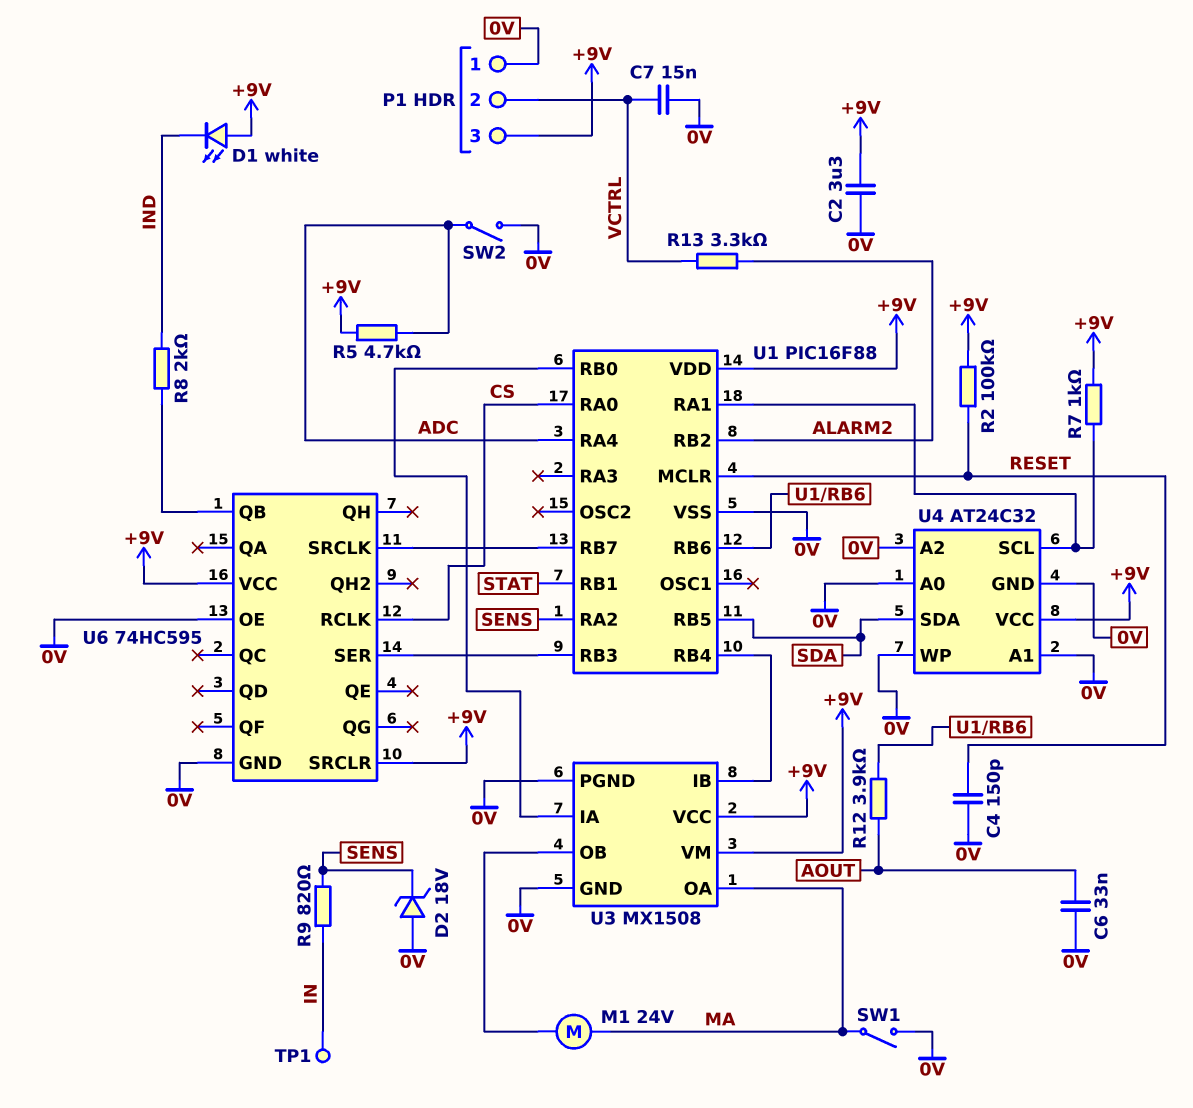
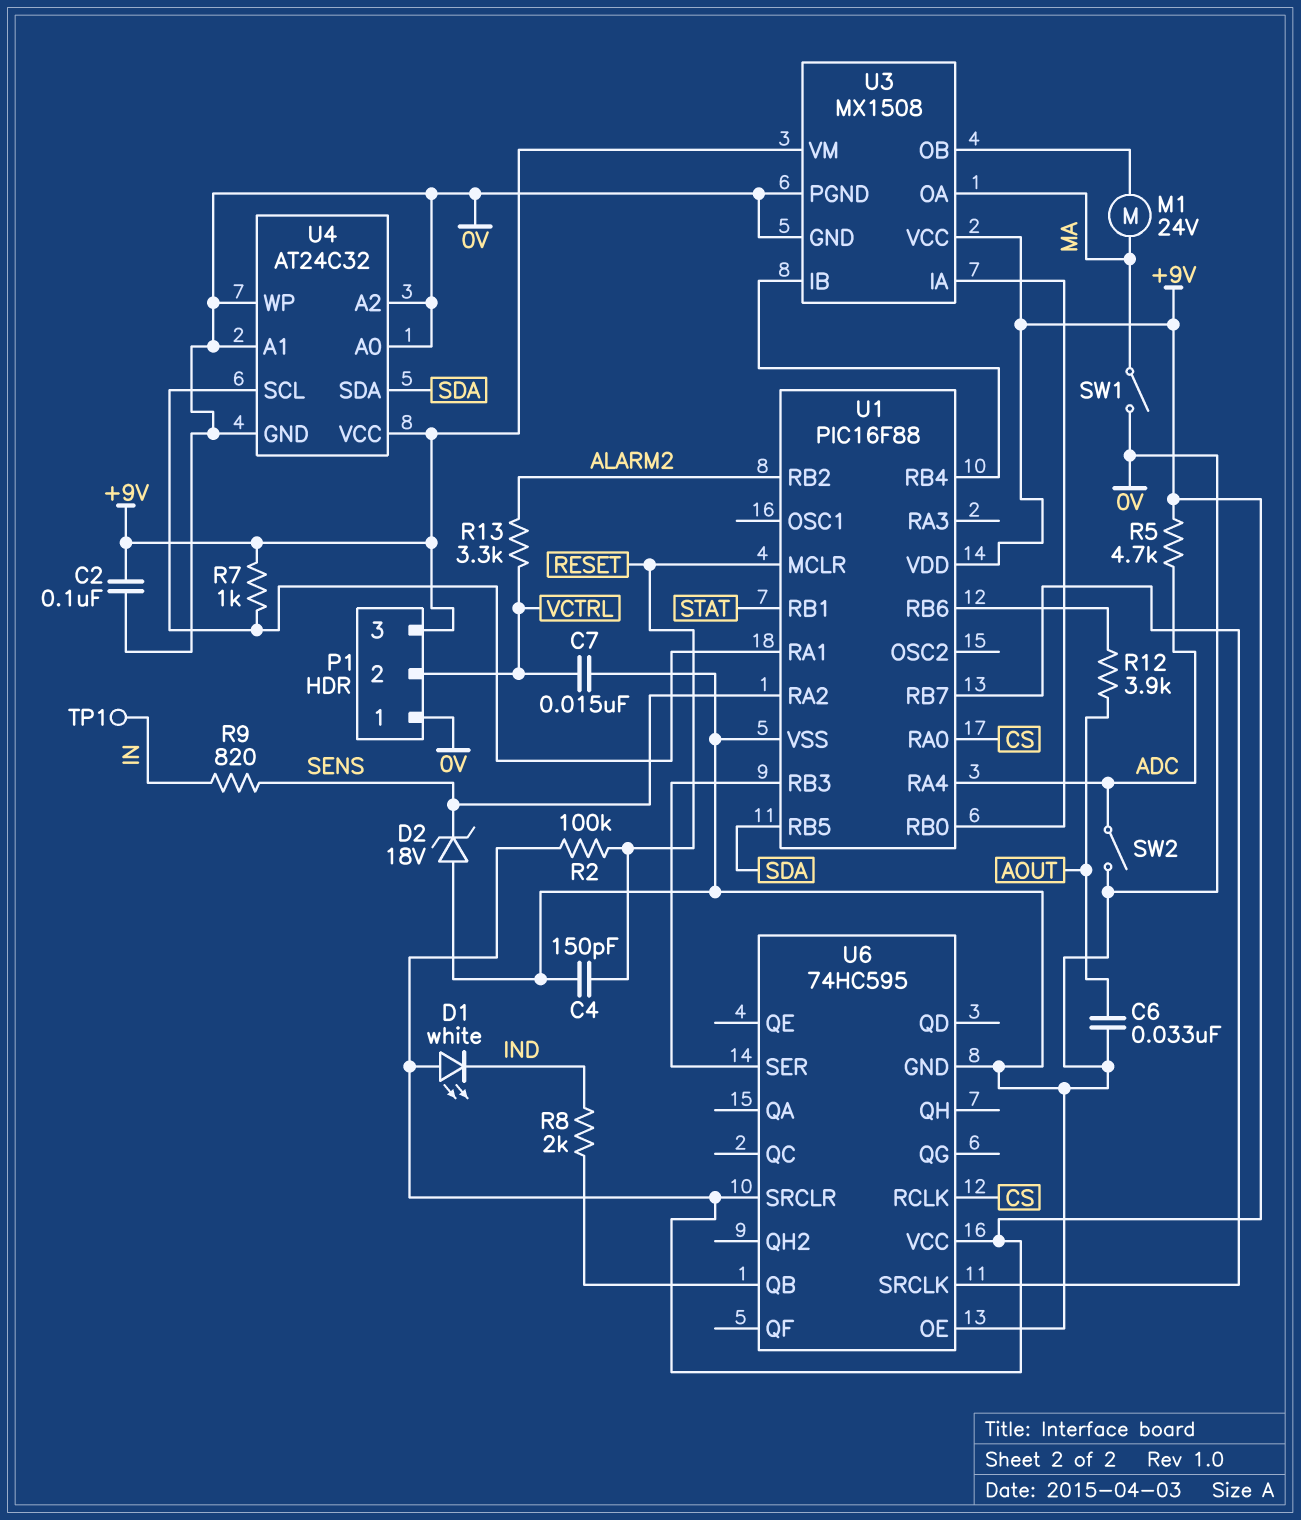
C2: 3.3uF (+9V, 0V) -> 100nF (+9V, 0V)

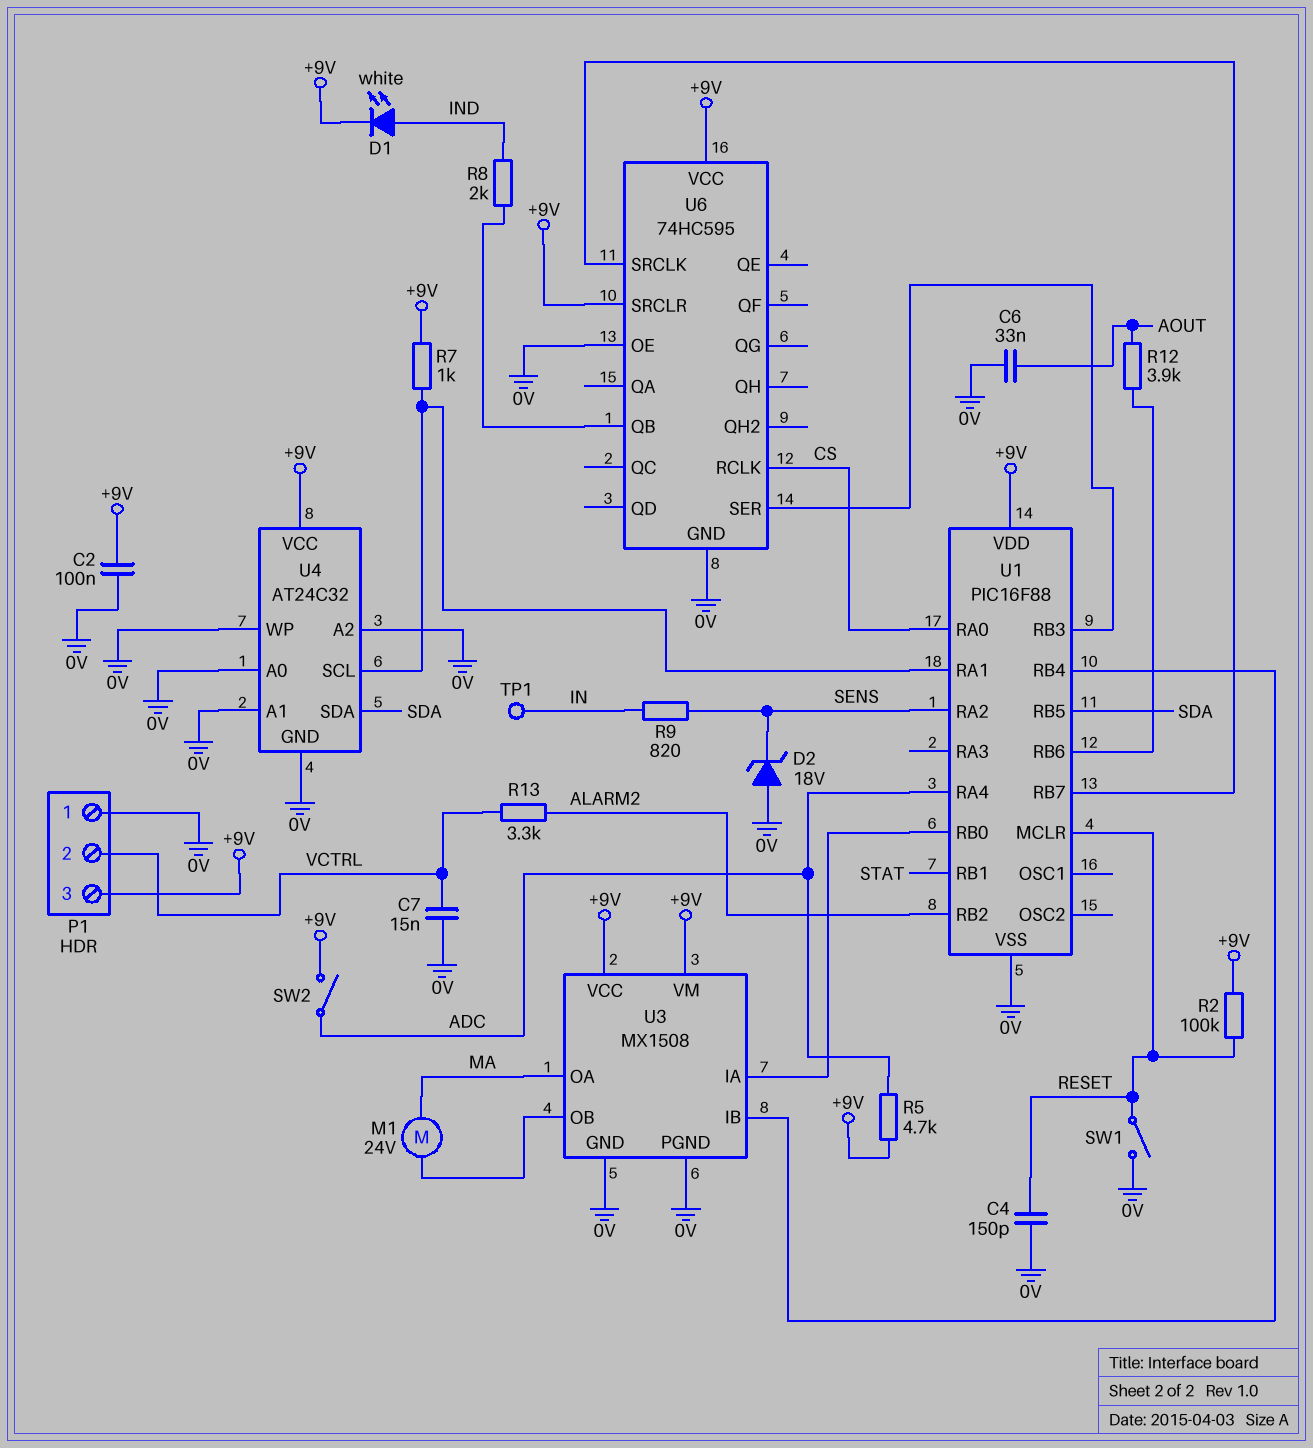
D1: LED white (A +9V, K IND) -> LED white (A IND, K +9V)
SW1: switch (0V, MA) -> switch (0V, RESET)
SW2: switch (0V, ADC) -> switch (+9V, ADC)

